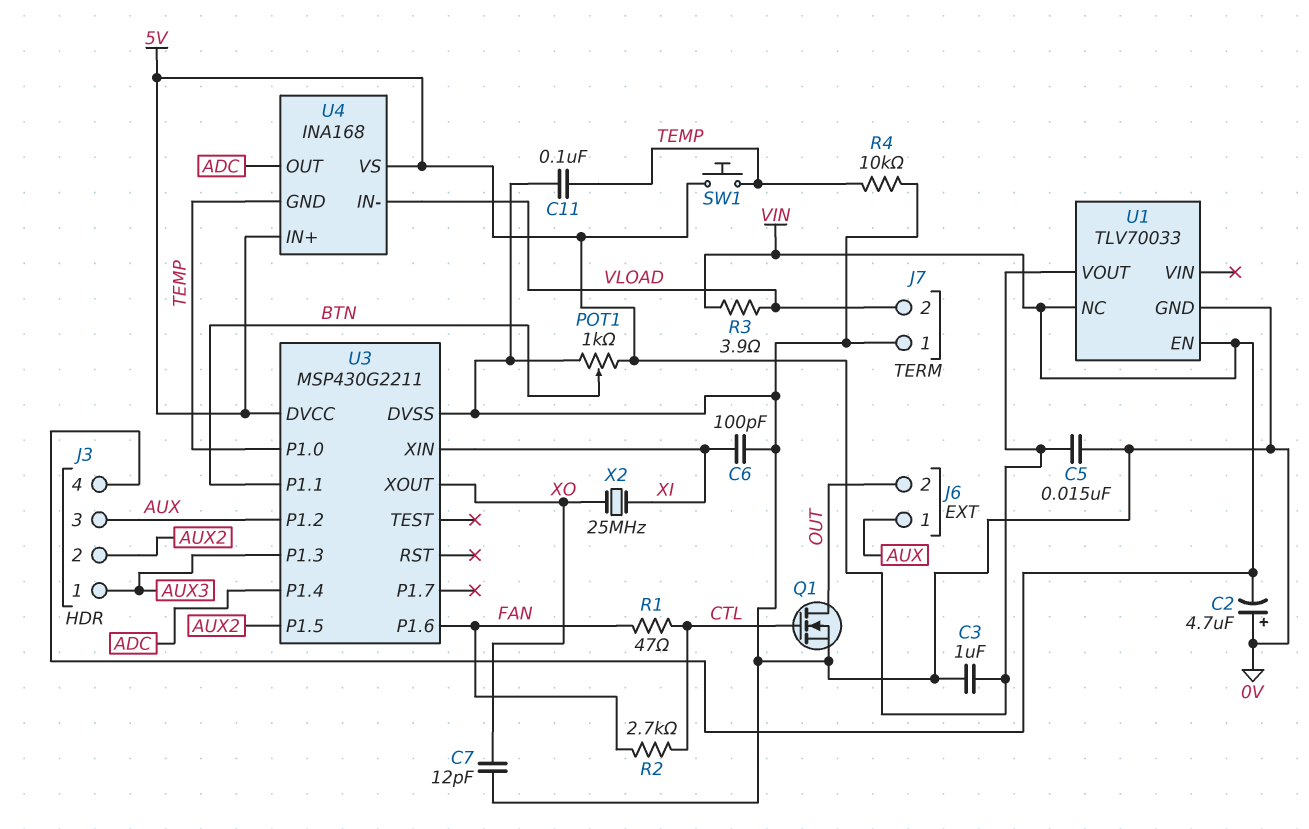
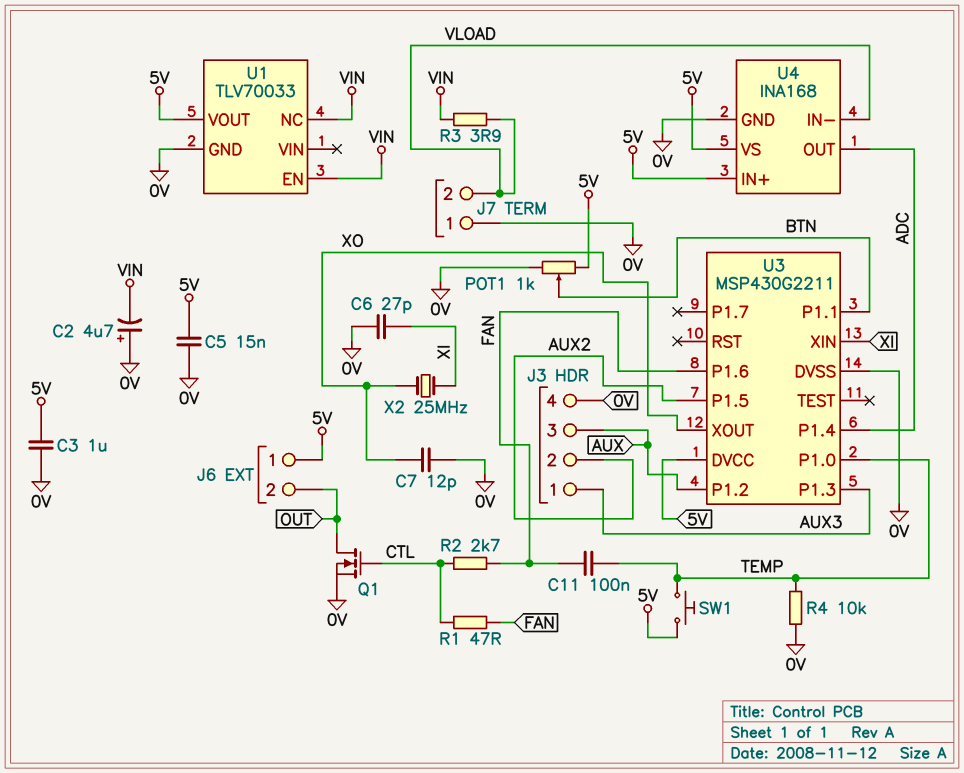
C6: 100pF (0V, XI) -> 27pF (0V, XI)
C11: 100nF (0V, TEMP) -> 100nF (FAN, TEMP)
J3 pin 4: VIN -> 0V
J6 pin 1: AUX -> 5V
U4 pin GND: TEMP -> 0V

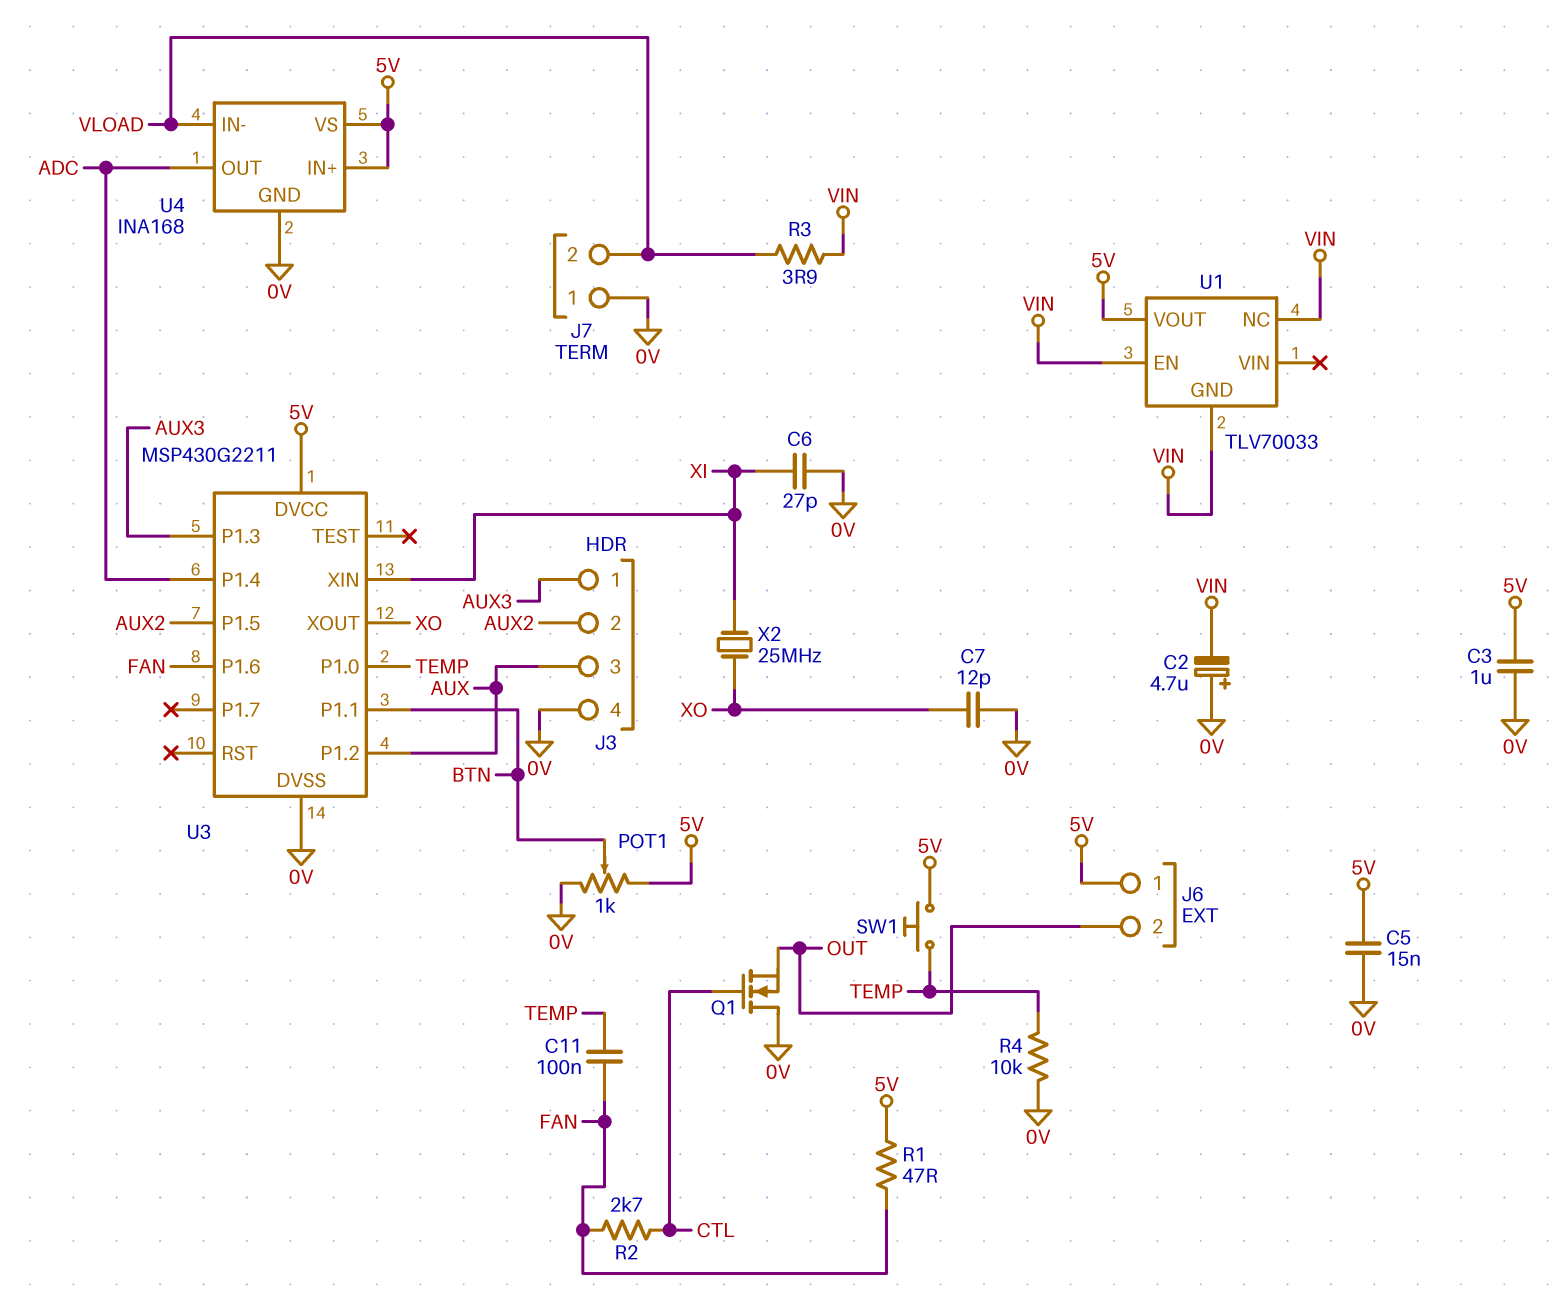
Q1: NMOS (G CTL, D OUT, S 0V) -> NMOS (G CTL, D 0V, S OUT)
R1: 47 (CTL, FAN) -> 47 (5V, FAN)
U1 pin GND: 0V -> VIN

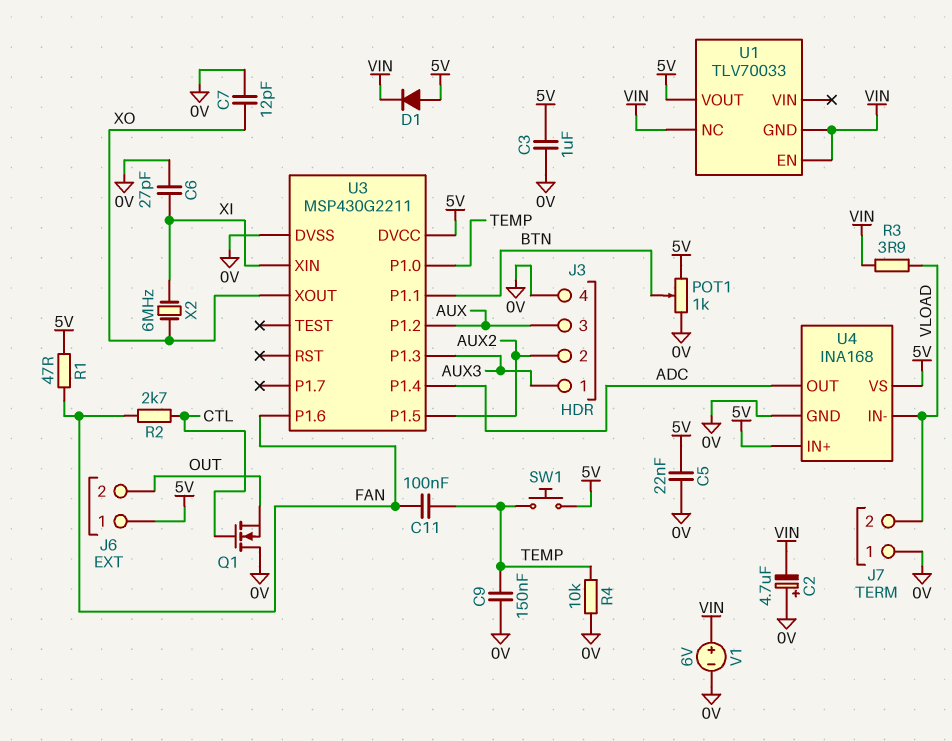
C5: 15nF (0V, 5V) -> 22nF (0V, 5V)
C9: none -> 150nF (0V, TEMP)
D1: none -> diode (A 5V, K VIN)
V1: none -> 6V (plus VIN, minus 0V)
X2: 25MHz (XI, XO) -> 6MHz (XI, XO)

